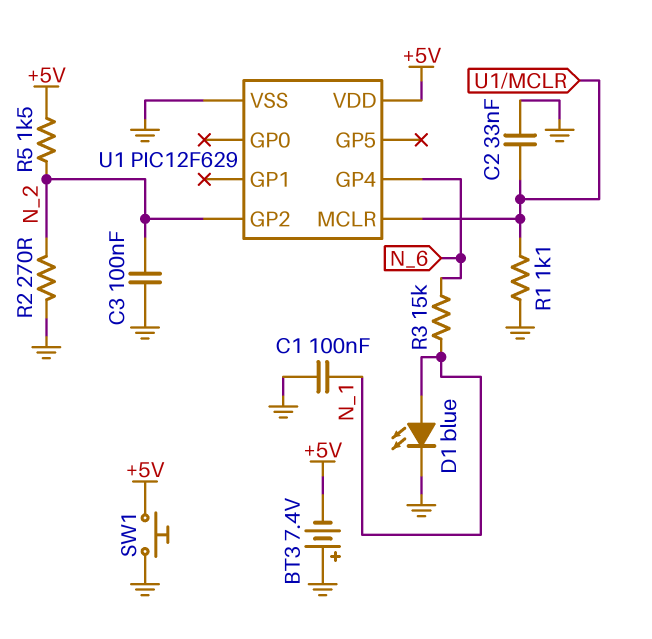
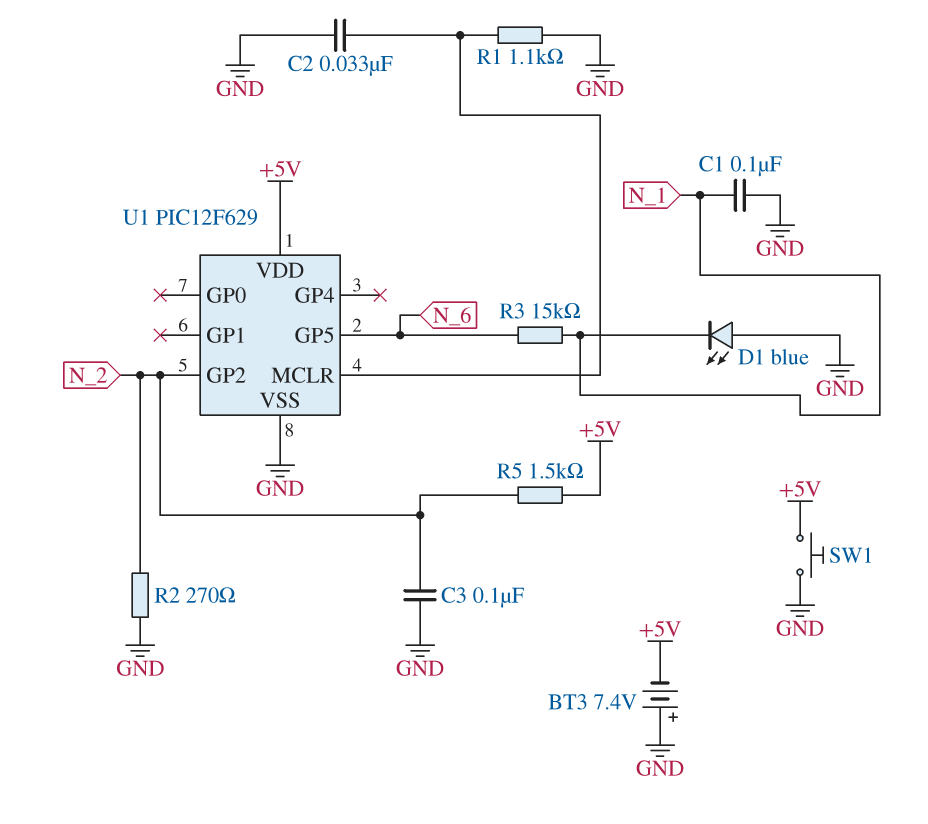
D1: LED blue (A N_1, K GND) -> LED blue (A GND, K N_1)
U1 pin GP4: N_6 -> none
U1 pin GP5: none -> N_6

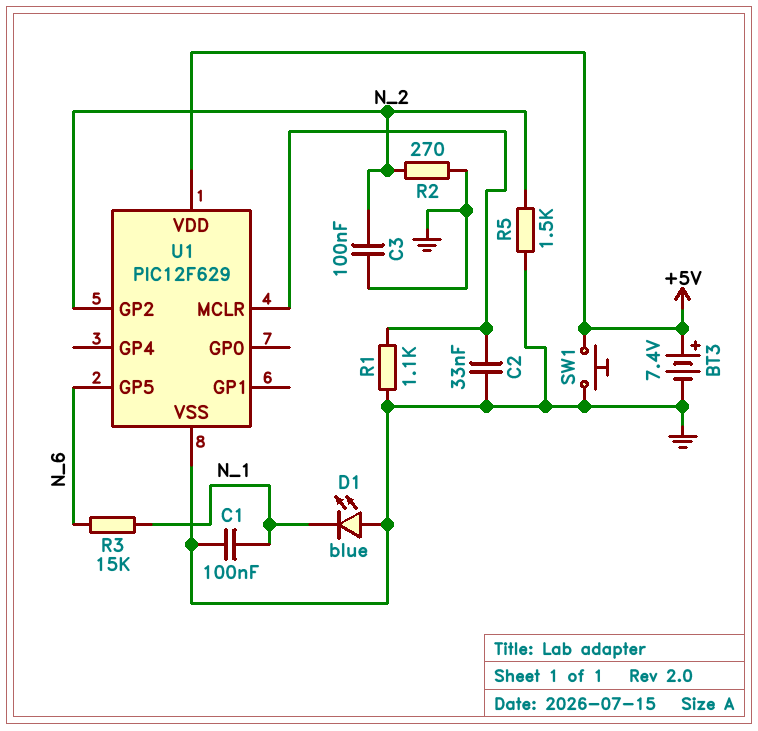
BT3: 7.4V (plus GND, minus +5V) -> 7.4V (plus +5V, minus GND)
R5: 1.5k (+5V, N_2) -> 1.5k (GND, N_2)

